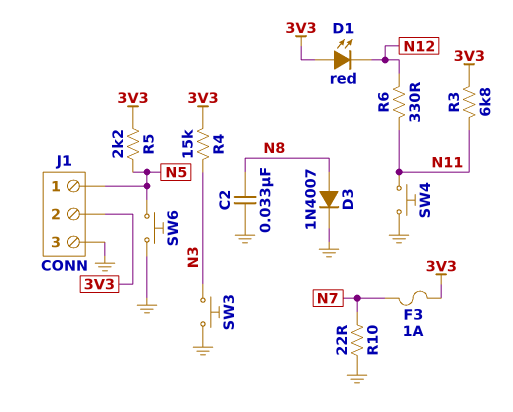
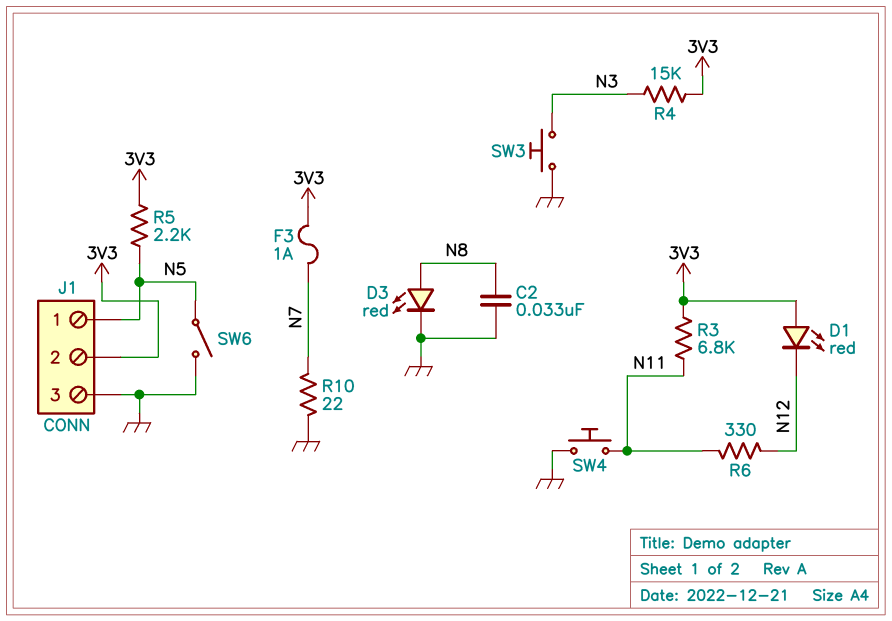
D3: diode 1N4007 (A N8, K GND) -> LED red (A N8, K GND)
SW6: button (GND, N5) -> switch (GND, N5)

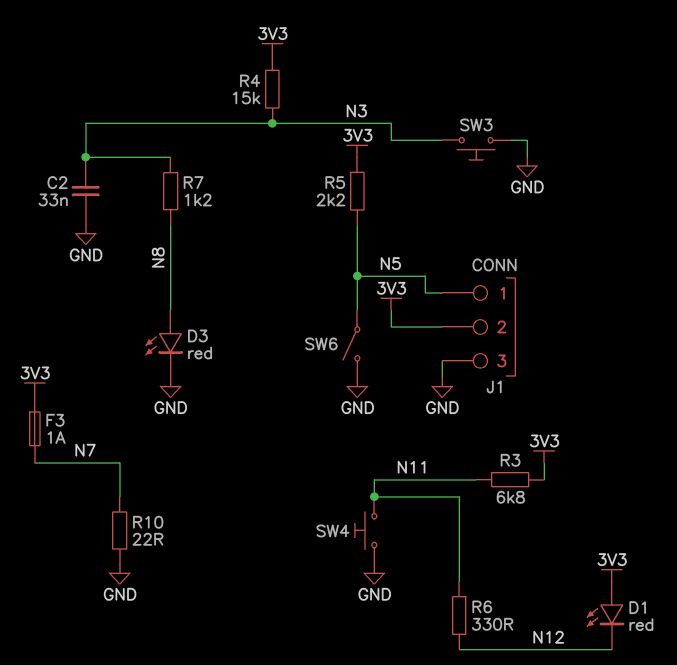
C2: 33nF (GND, N8) -> 33nF (GND, N3)
R7: none -> 1.2k (N3, N8)

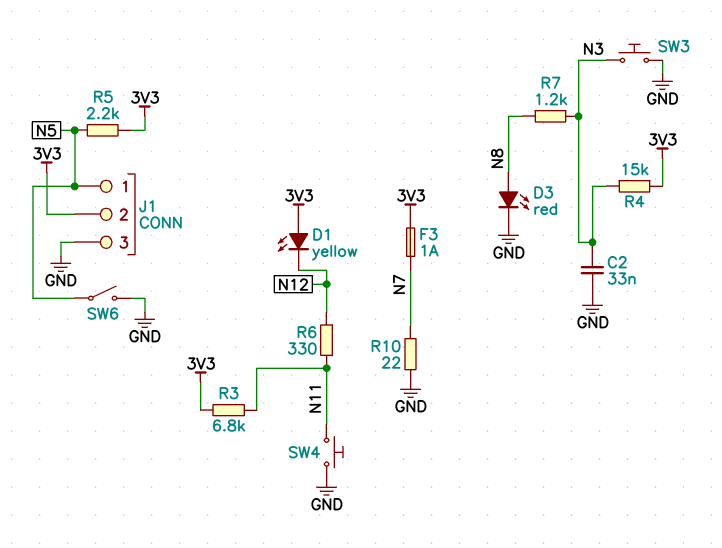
D1: LED red (A 3V3, K N12) -> LED yellow (A 3V3, K N12)

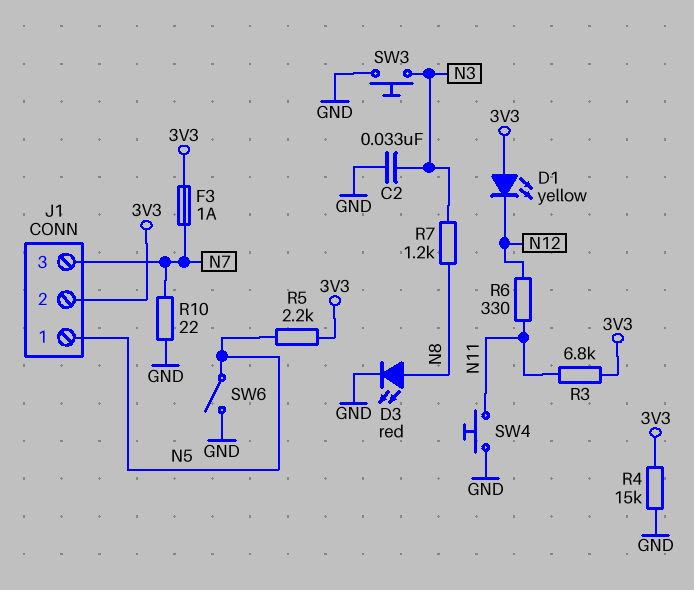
J1 pin 3: GND -> N7
R4: 15k (3V3, N3) -> 15k (3V3, GND)

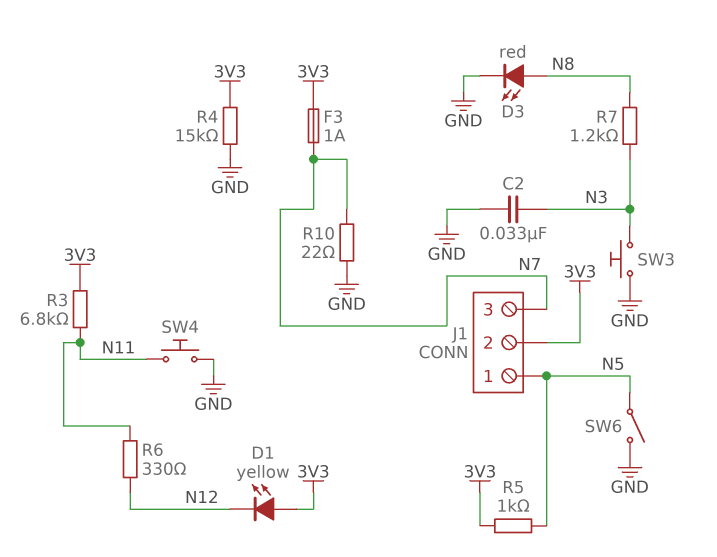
R5: 2.2k (3V3, N5) -> 1k (3V3, N5)

